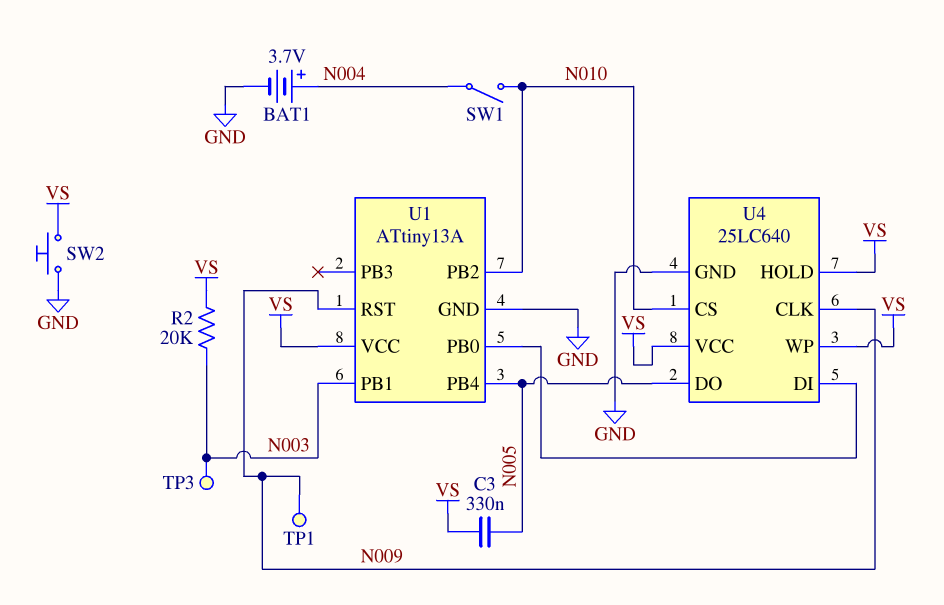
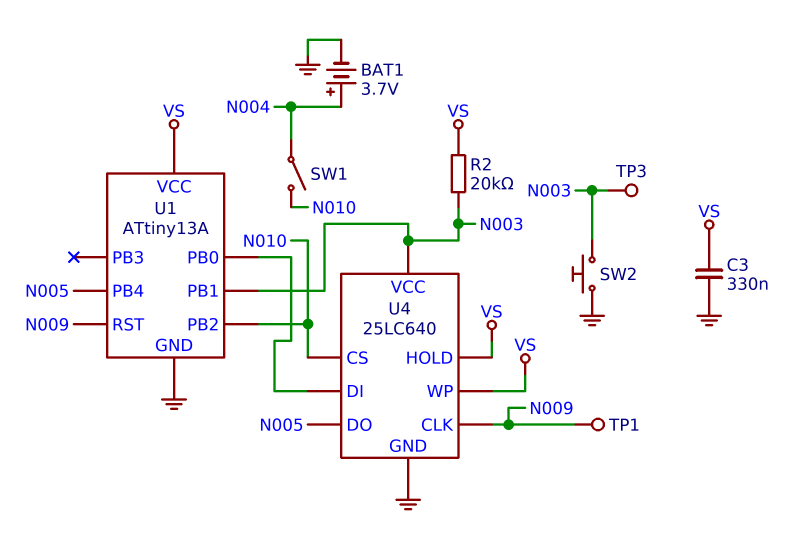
C3: 330nF (N005, VS) -> 330nF (GND, VS)
SW2: button (GND, VS) -> button (GND, N003)
U4 pin VCC: VS -> N003

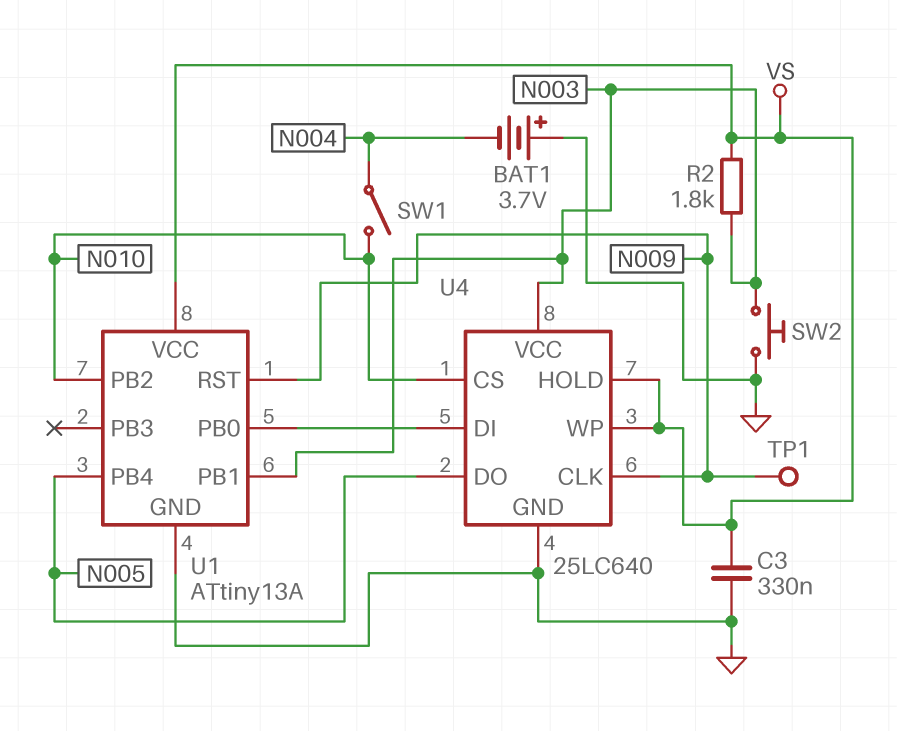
BAT1: 3.7V (plus N004, minus GND) -> 3.7V (plus GND, minus N004)
R2: 20k (N003, VS) -> 1.8k (N003, VS)
TP3: test point (N003) -> none

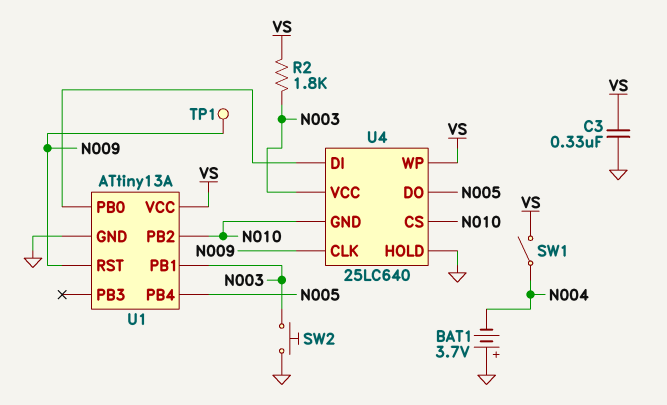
SW1: switch (N004, N010) -> switch (N004, VS)
U4 pin GND: GND -> N010
U4 pin HOLD: VS -> GND

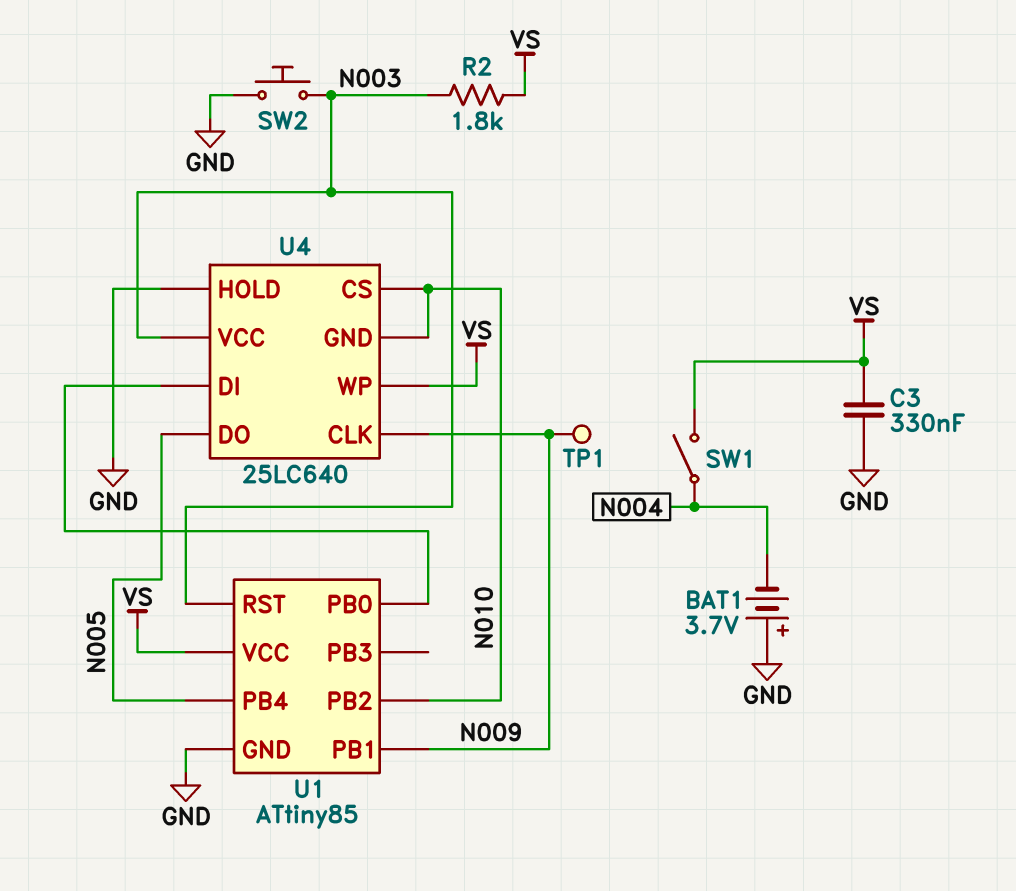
U1: ATtiny13A -> ATtiny85
U1 pin PB1: N003 -> N009
U1 pin RST: N009 -> N003

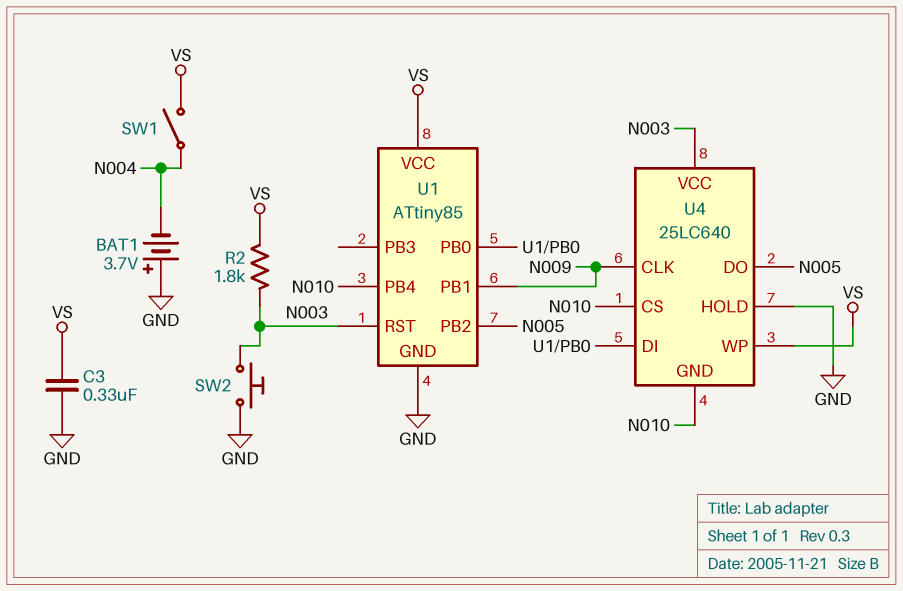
TP1: test point (N009) -> none
U1 pin PB2: N010 -> N005
U1 pin PB4: N005 -> N010

